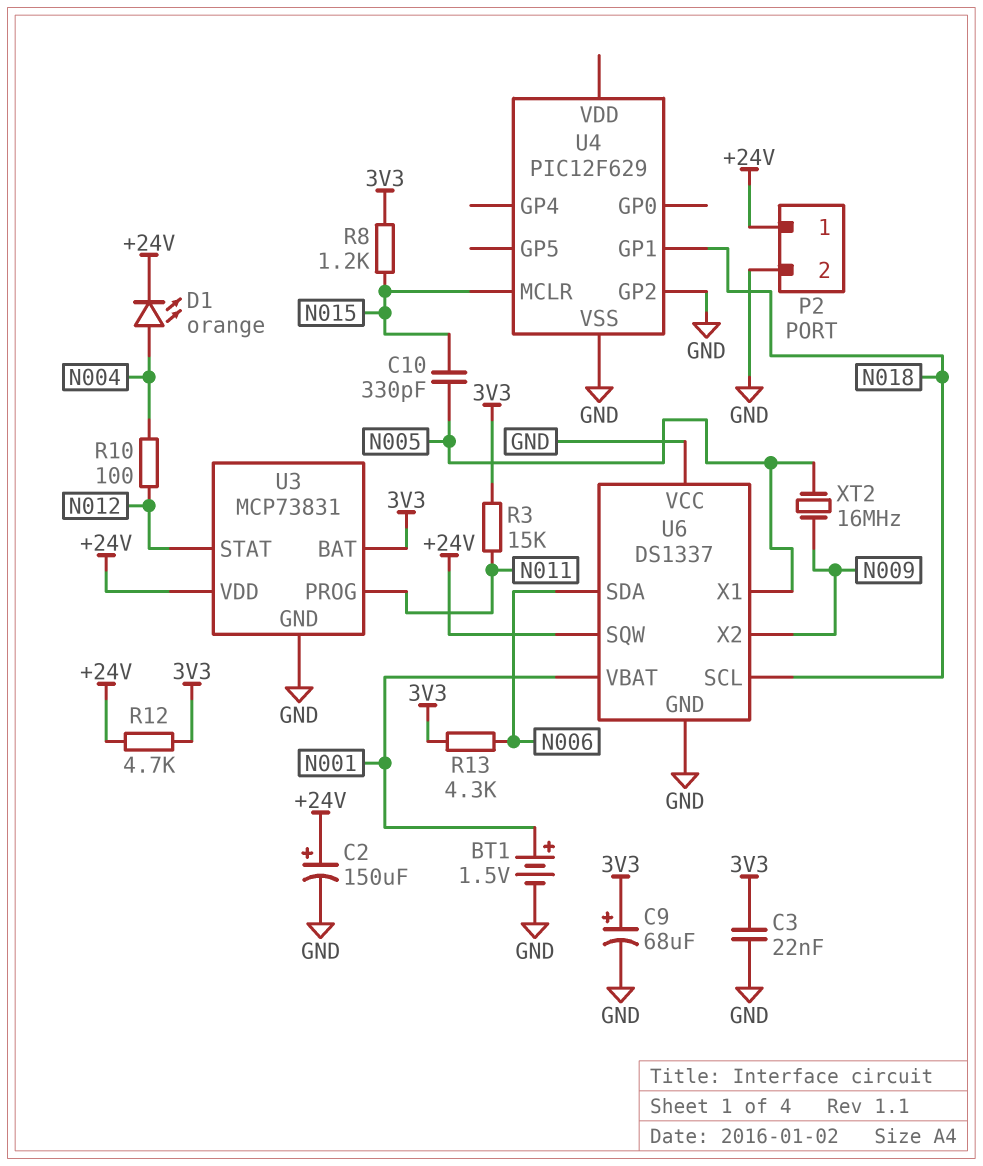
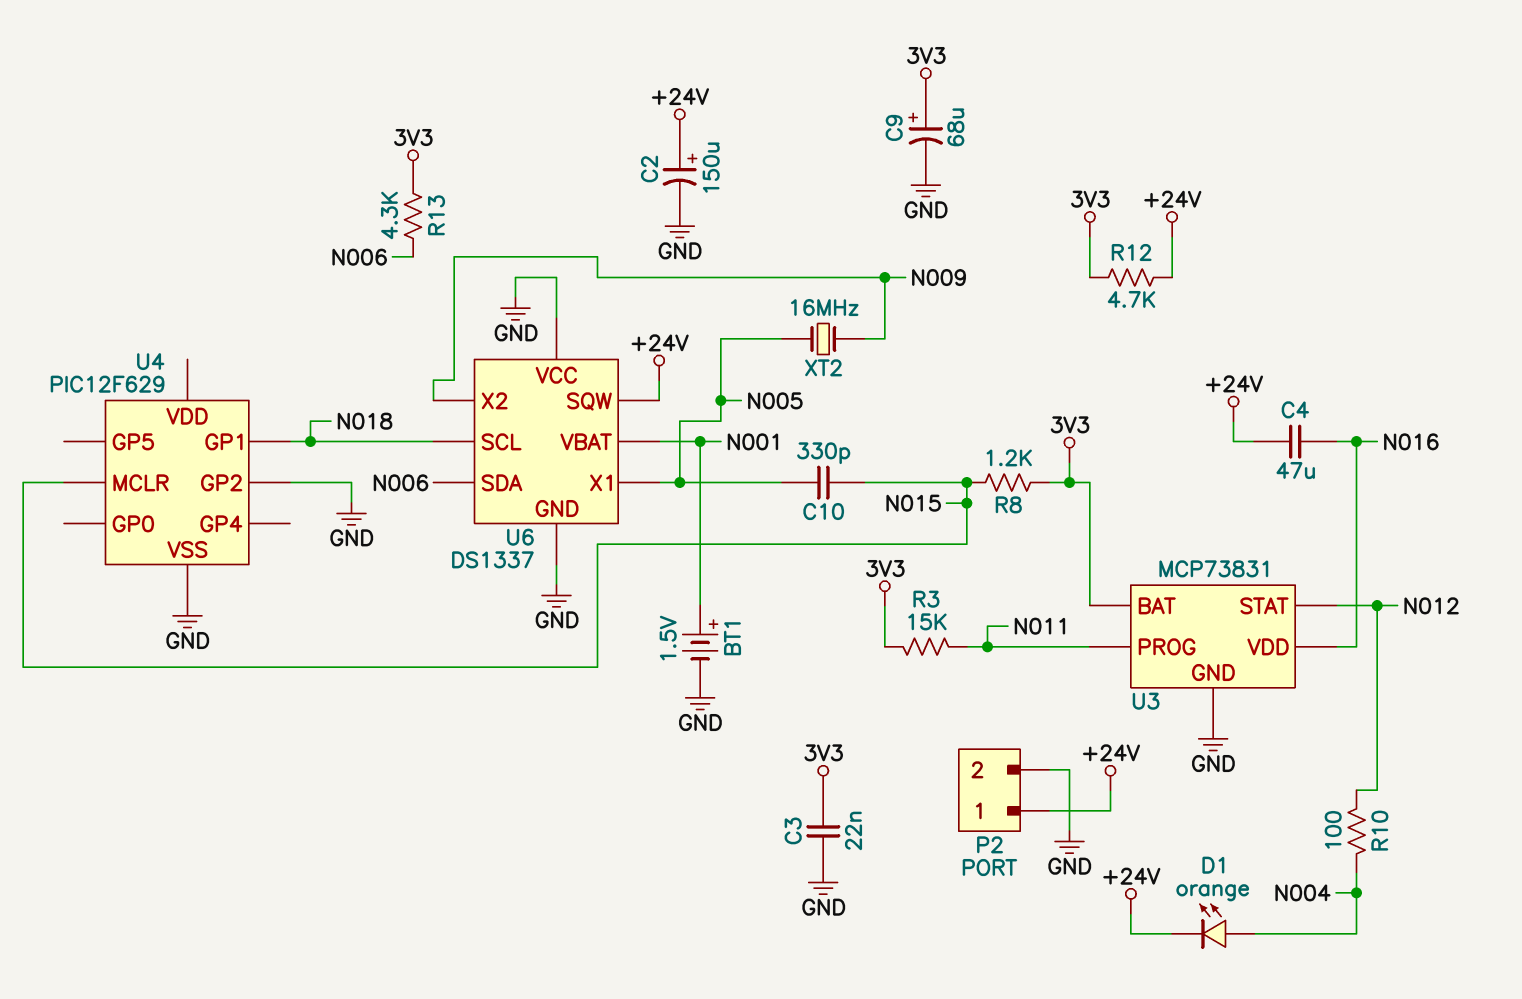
C4: none -> 47uF (+24V, N016)
U3 pin VDD: +24V -> N016

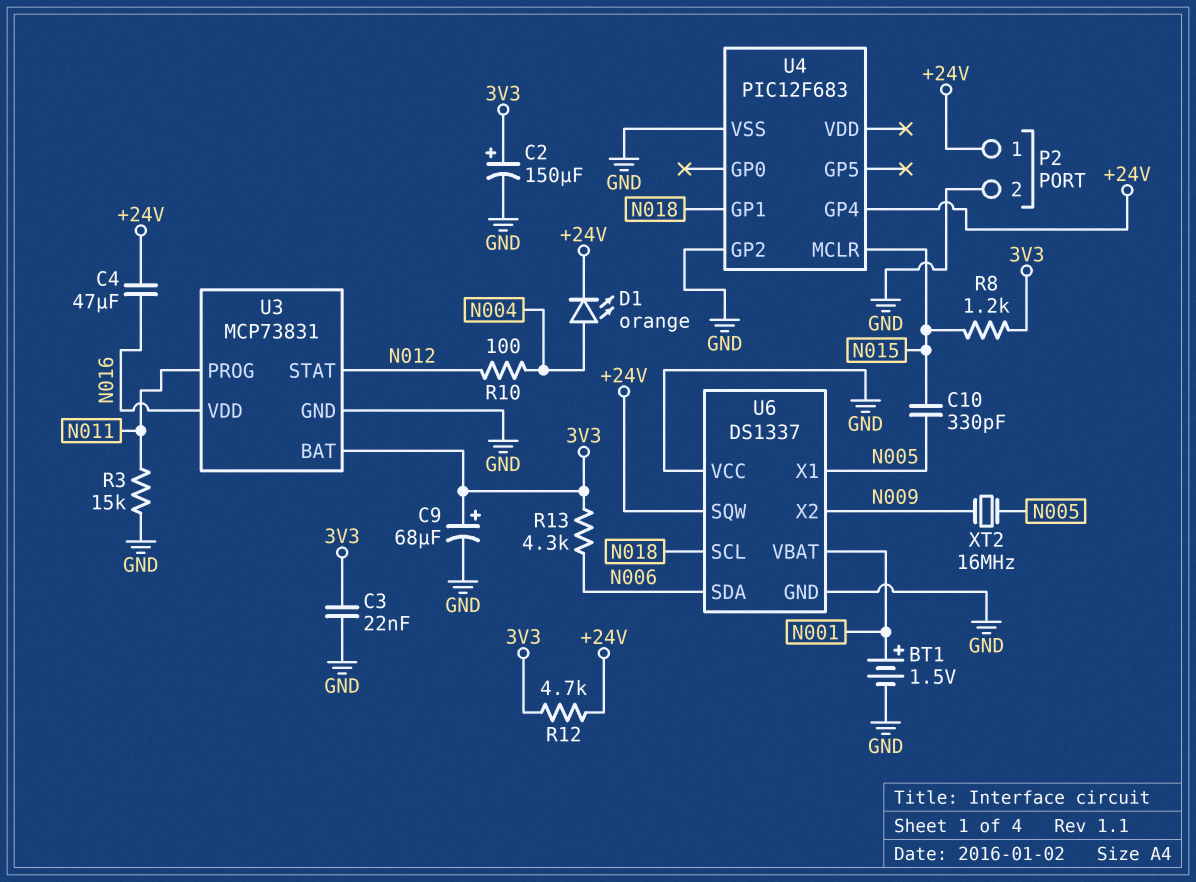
C2: 150uF (plus +24V, minus GND) -> 150uF (plus 3V3, minus GND)
R3: 15k (3V3, N011) -> 15k (GND, N011)
U4: PIC12F629 -> PIC12F683
U4 pin GP4: none -> +24V

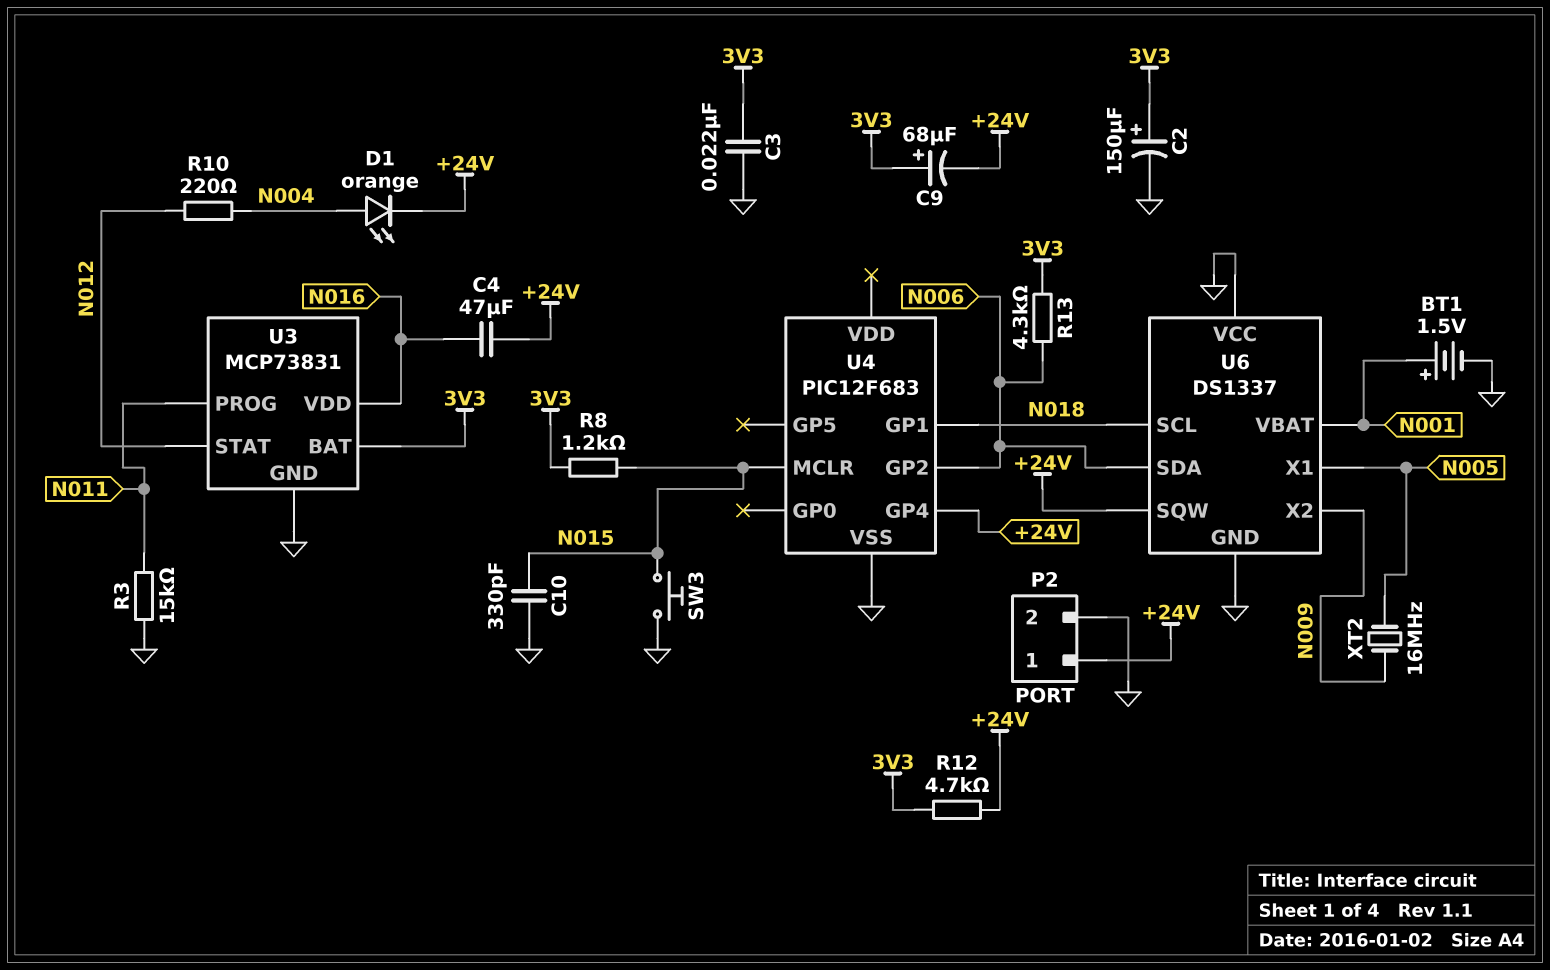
C9: 68uF (plus 3V3, minus GND) -> 68uF (plus 3V3, minus +24V)
C10: 330pF (N005, N015) -> 330pF (GND, N015)
R10: 100 (N004, N012) -> 220 (N004, N012)
SW3: none -> button (GND, N015)
U4 pin GP2: GND -> N006

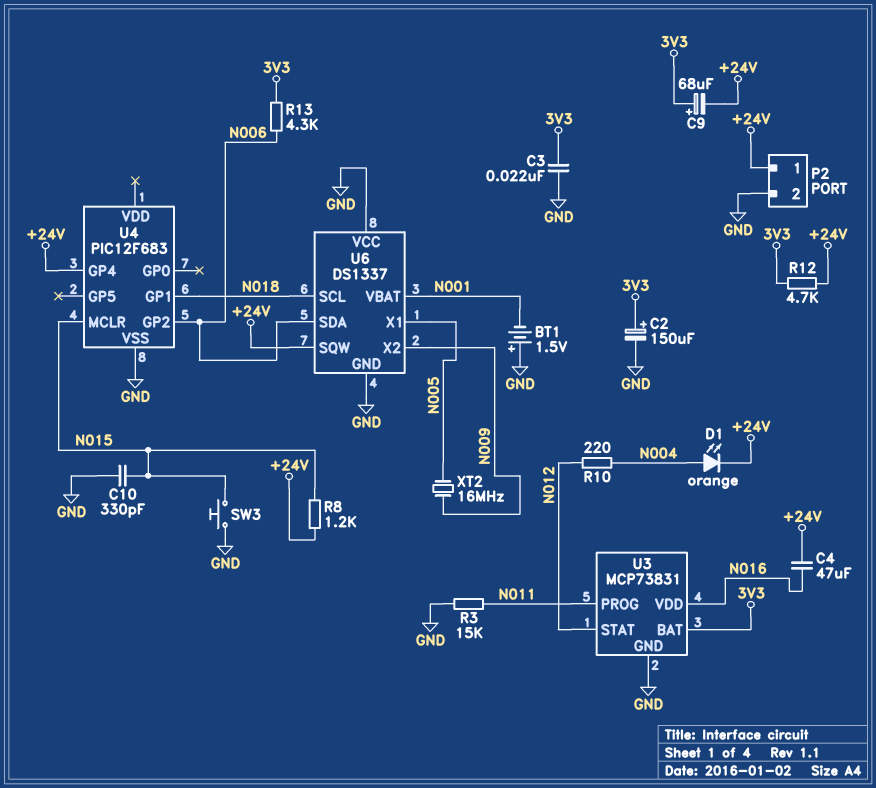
BT1: 1.5V (plus N001, minus GND) -> 1.5V (plus GND, minus N001)
R8: 1.2k (3V3, N015) -> 1.2k (+24V, N015)

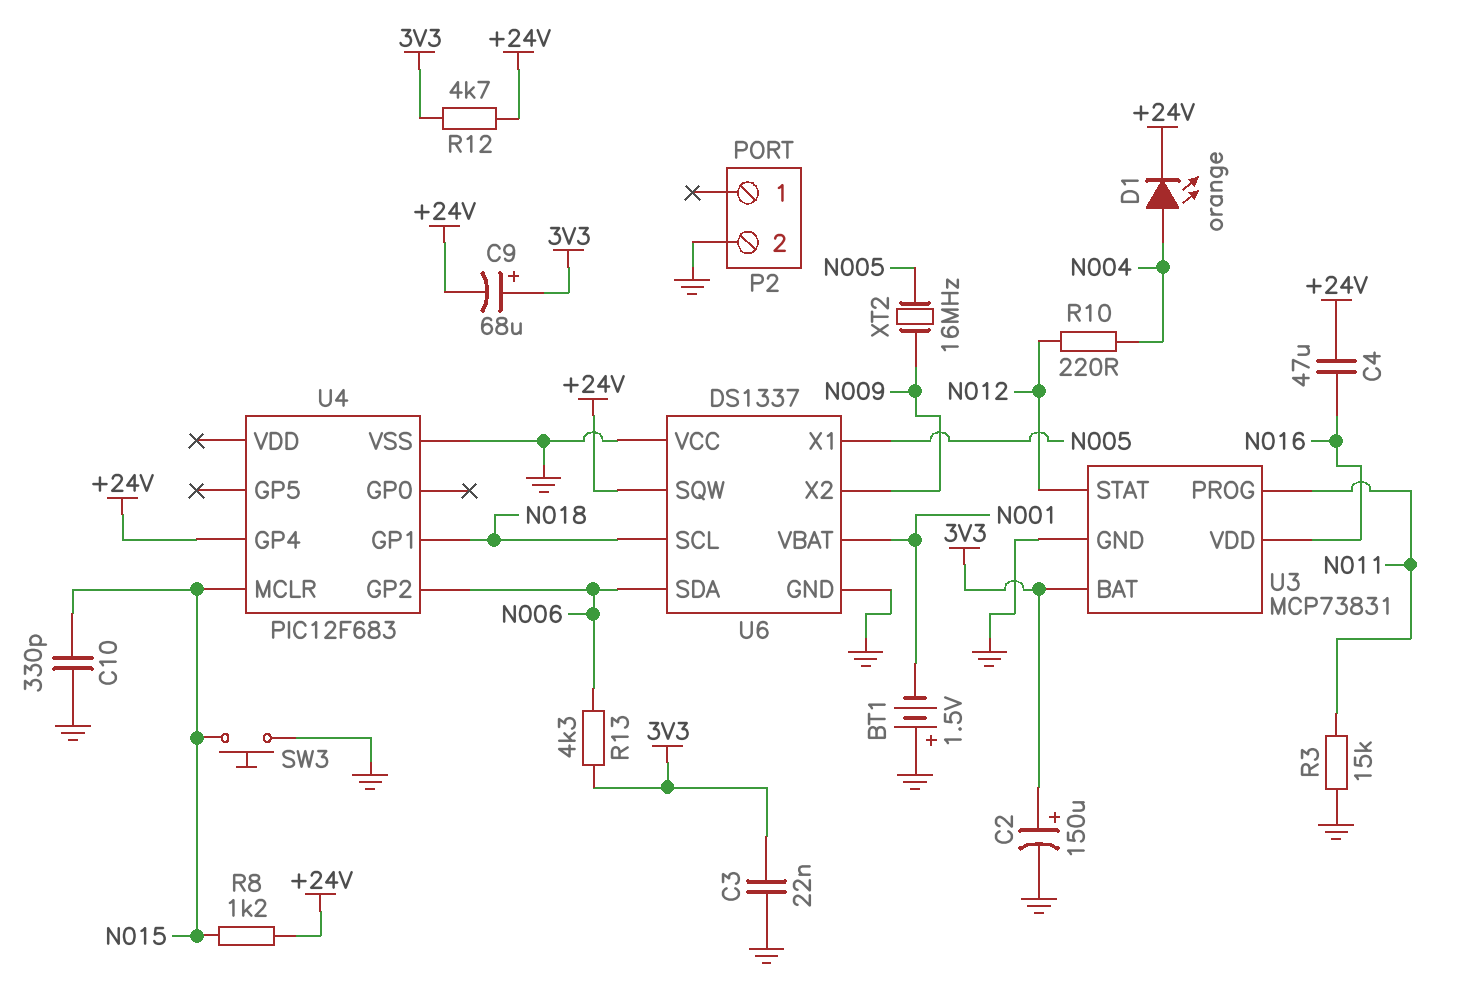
P2 pin 1: +24V -> none

